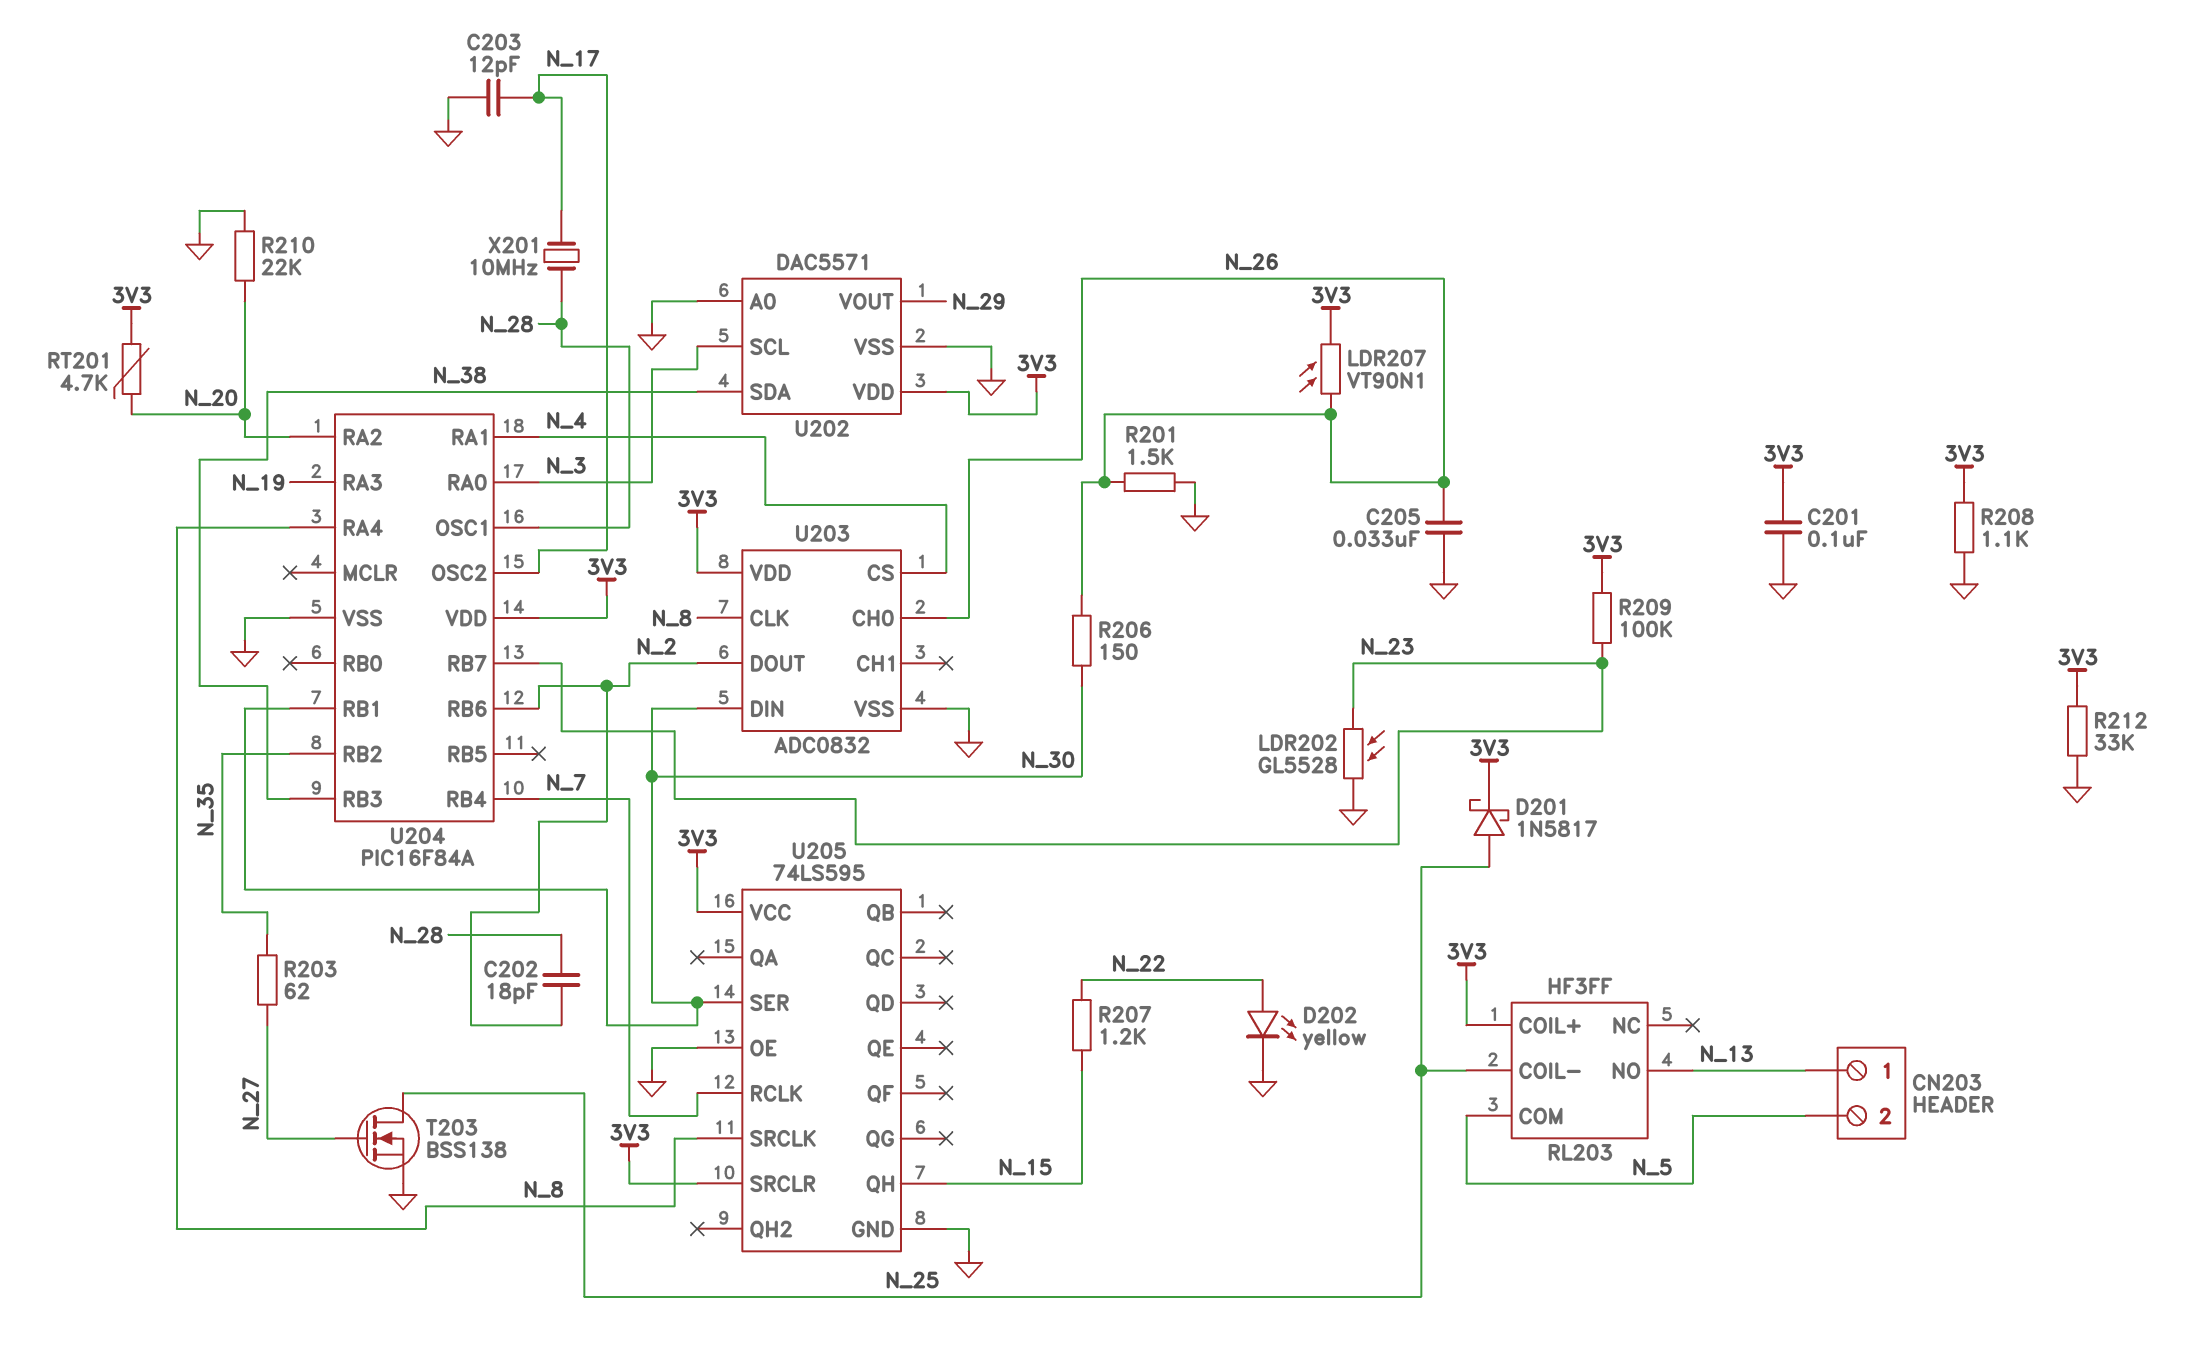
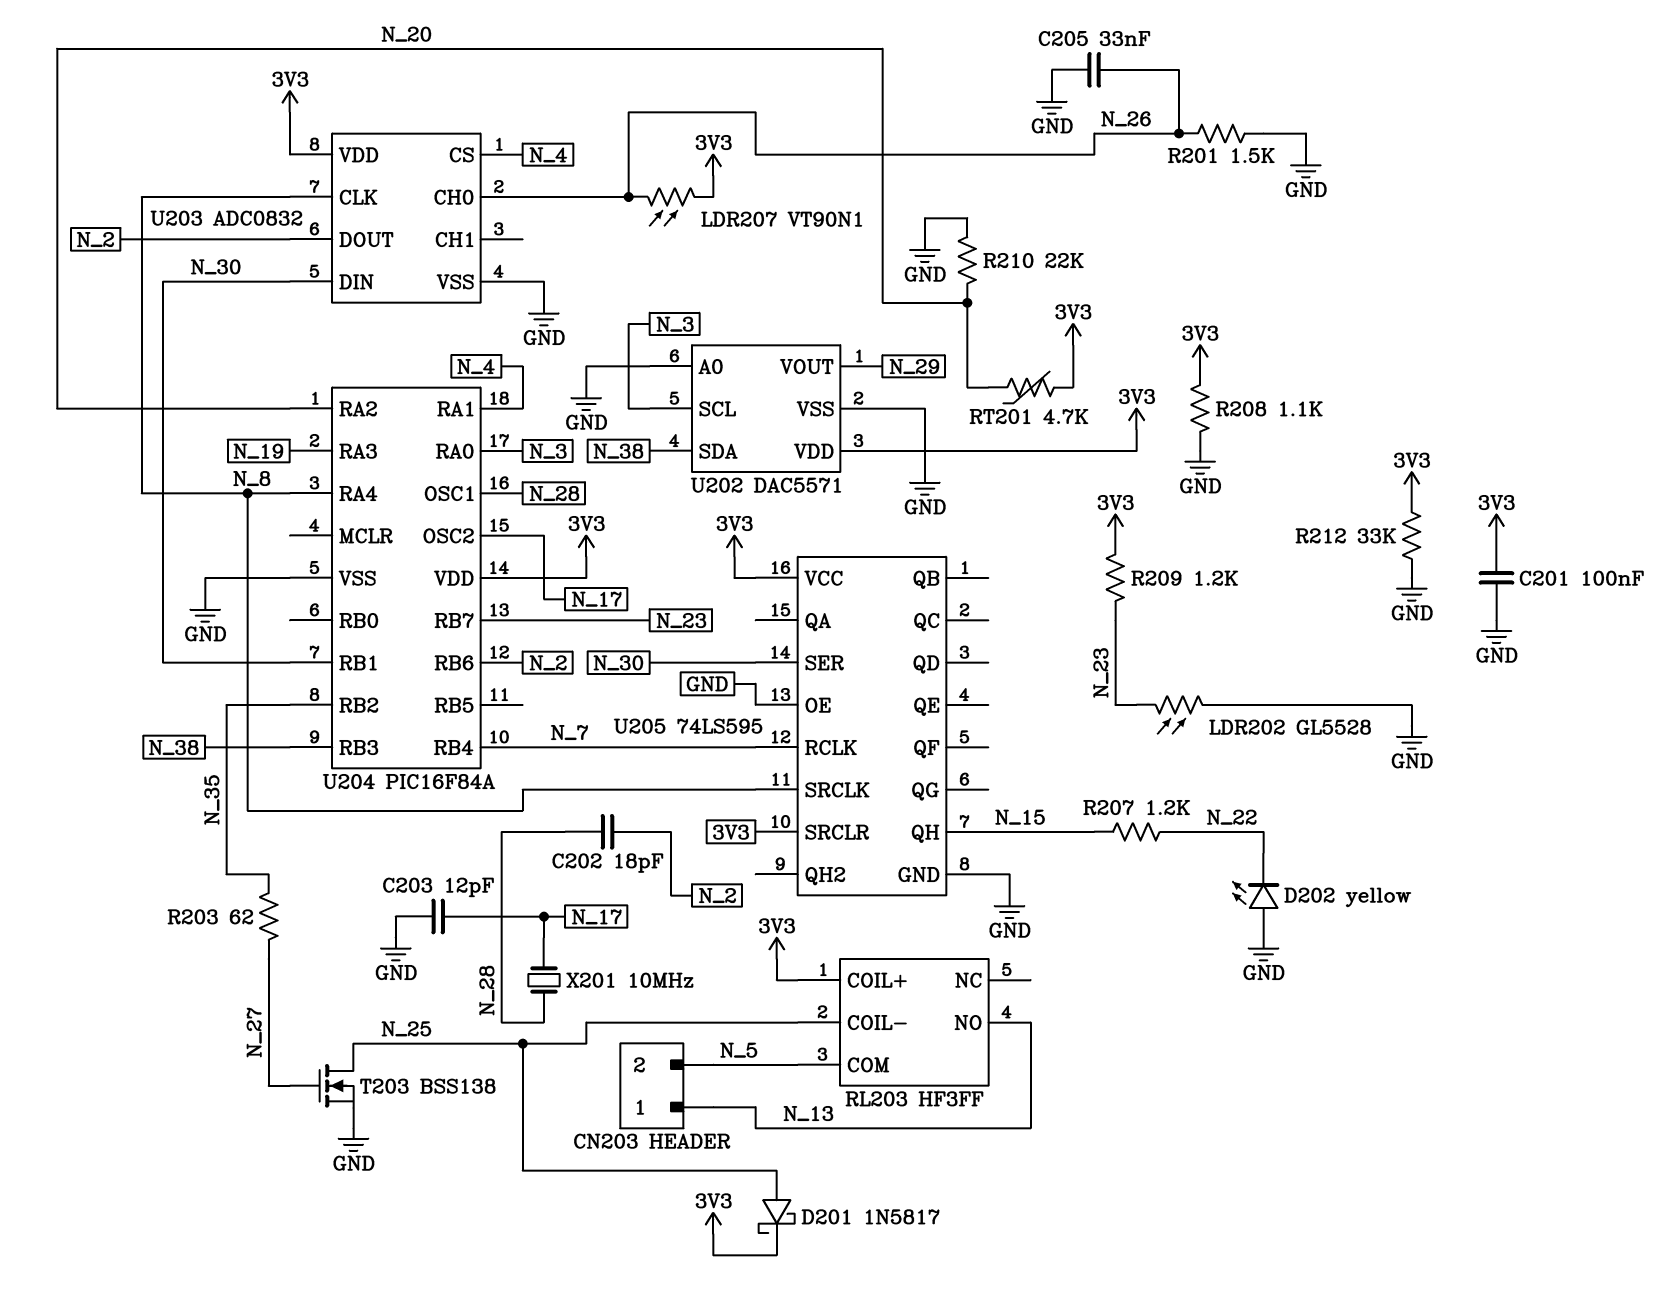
D202: LED yellow (A N_22, K GND) -> LED yellow (A GND, K N_22)
R206: 150 (N_26, N_30) -> none
R209: 100k (3V3, N_23) -> 1.2k (3V3, N_23)

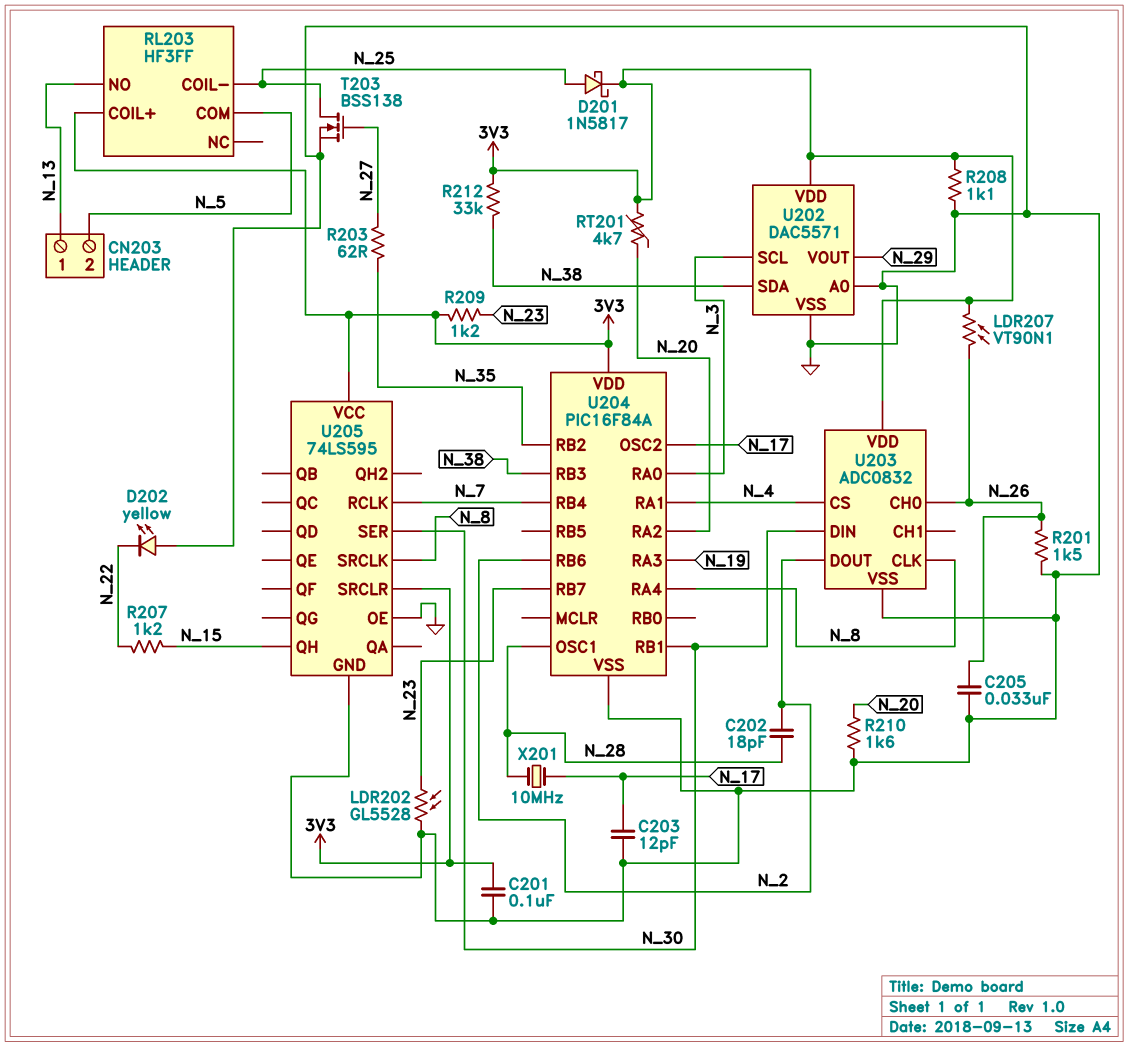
R210: 22k (GND, N_20) -> 1.6k (GND, N_20)
R212: 33k (3V3, GND) -> 33k (3V3, N_38)

